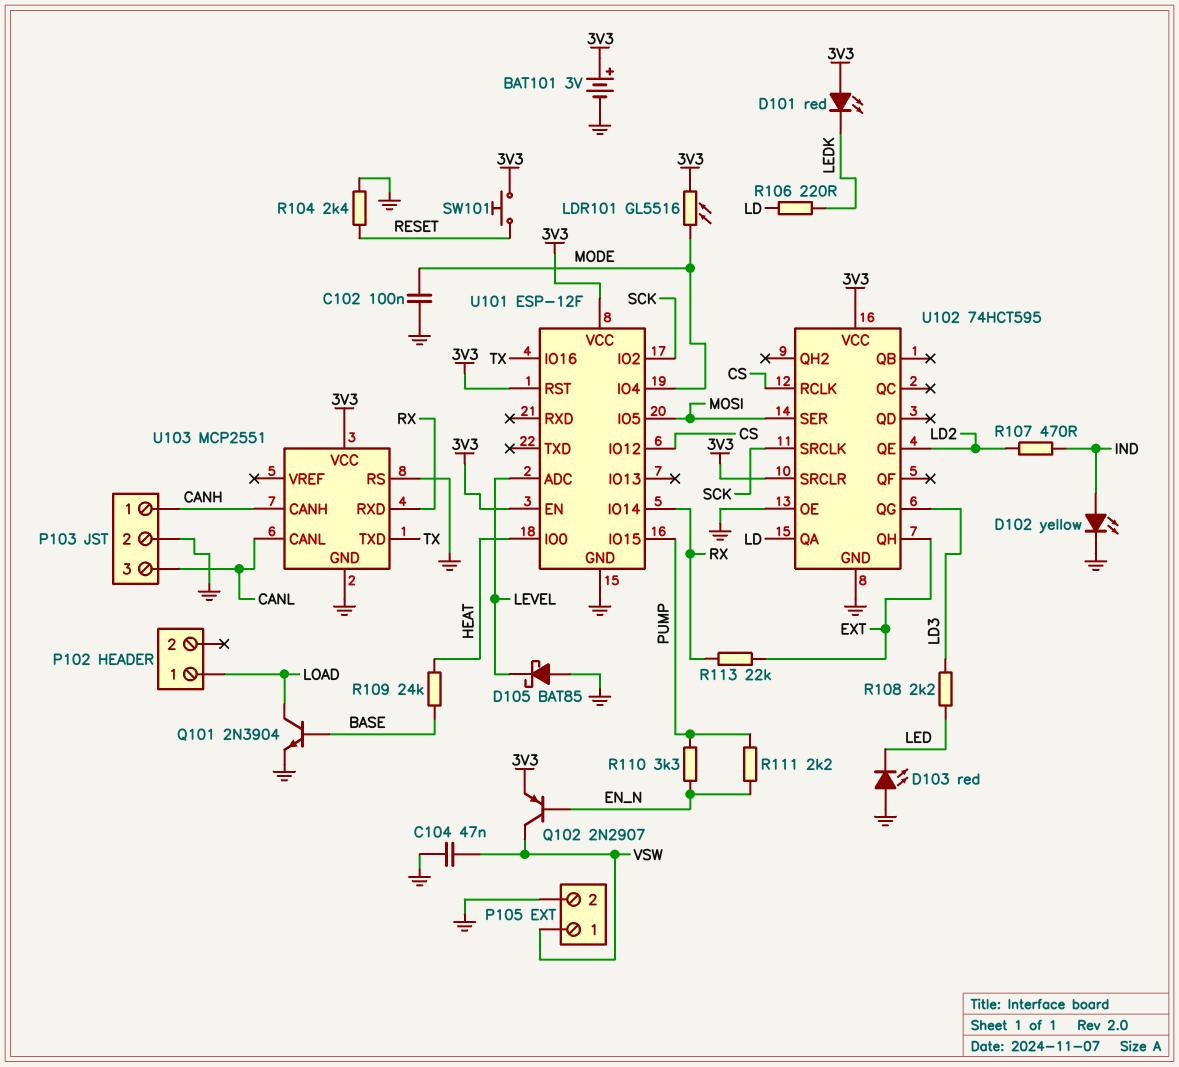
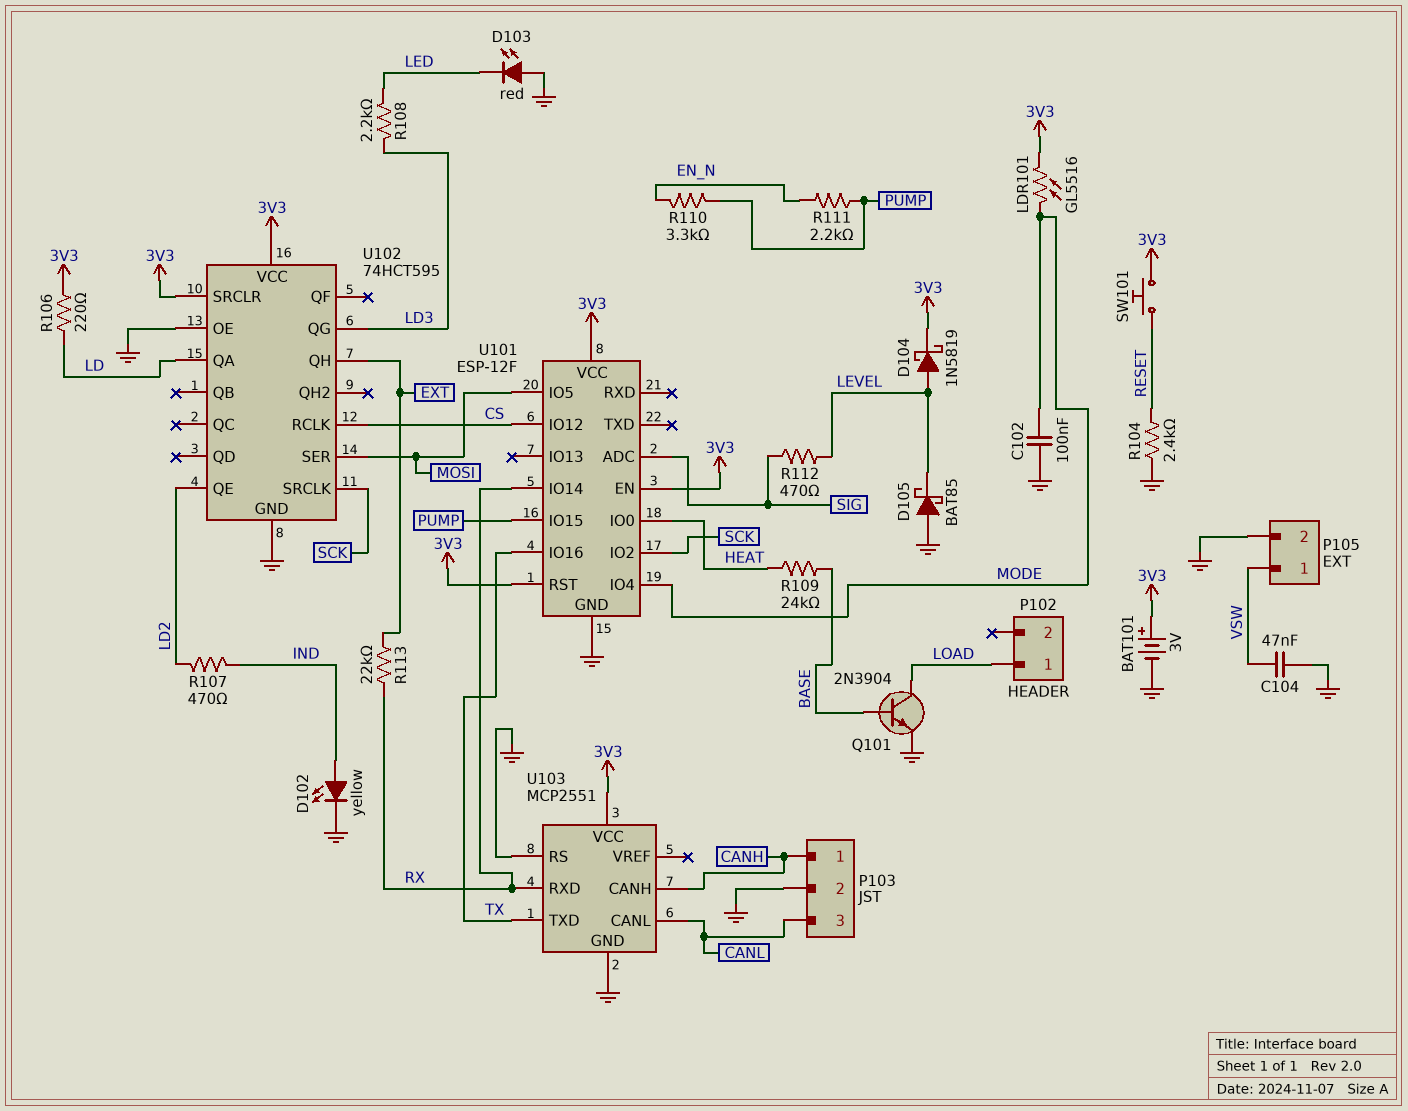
D101: LED red (A 3V3, K LEDK) -> none
D104: none -> schottky 1N5819 (A LEVEL, K 3V3)
Q102: PNP 2N2907 (B EN_N, C VSW, E 3V3) -> none
R106: 220 (LD, LEDK) -> 220 (3V3, LD)
R112: none -> 470 (LEVEL, SIG)
U101 pin ADC: LEVEL -> SIG

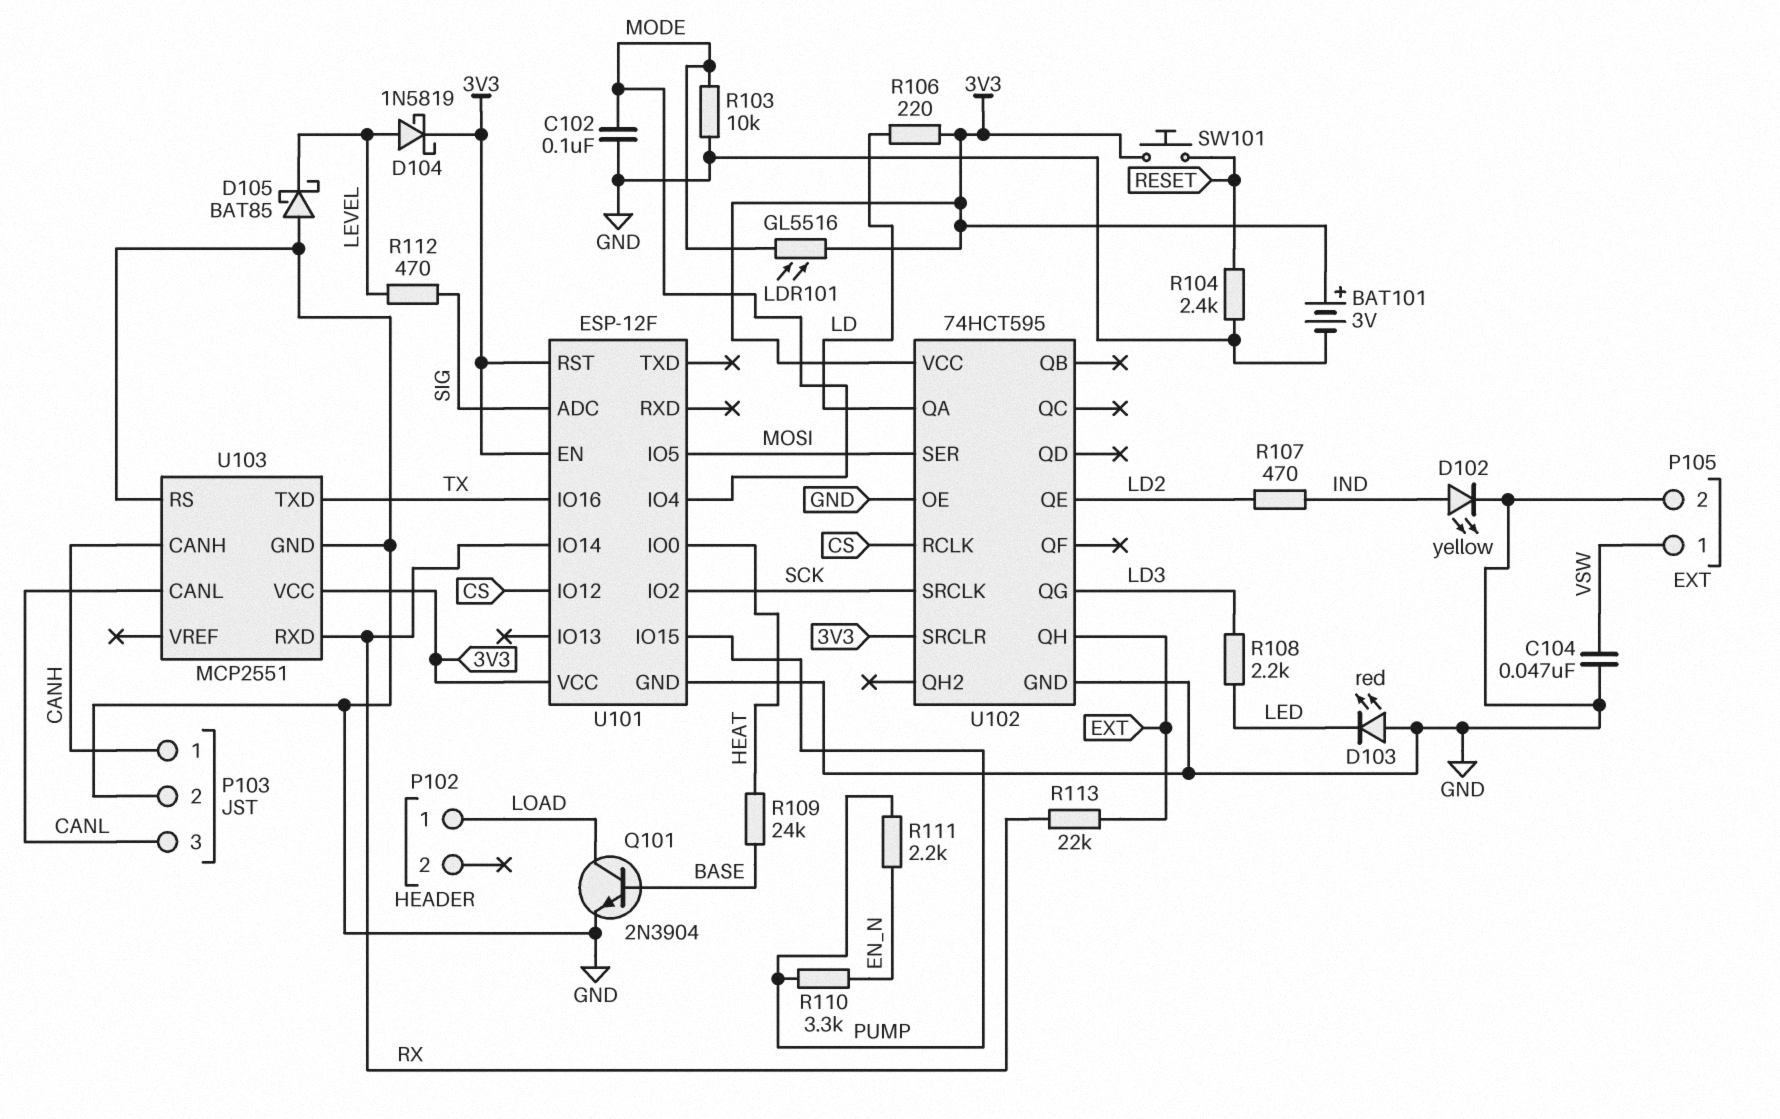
R103: none -> 10k (GND, MODE)

